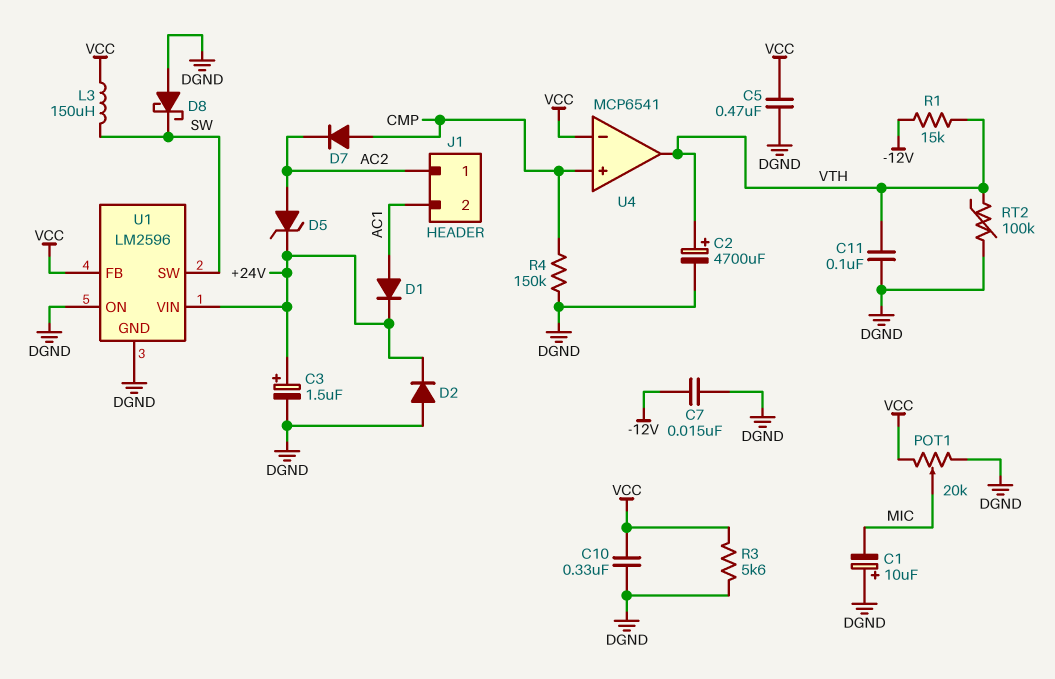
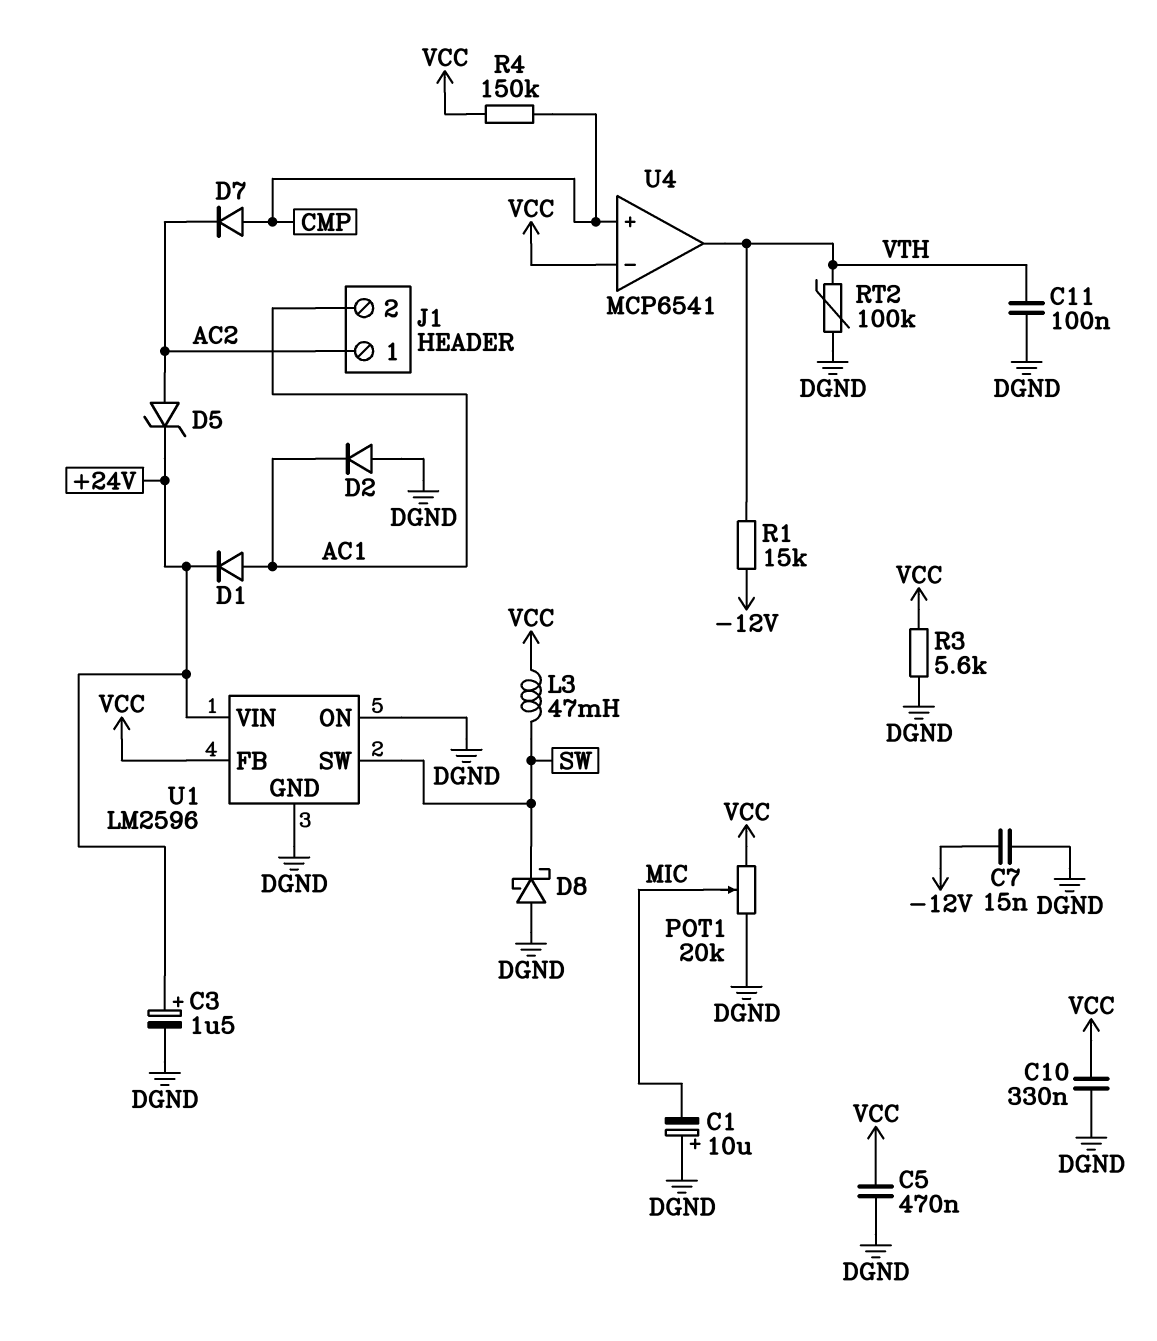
C2: 4700uF (plus VTH, minus DGND) -> none
D2: diode (A DGND, K +24V) -> diode (A DGND, K AC1)
L3: 150uH (SW, VCC) -> 47mH (SW, VCC)
R4: 150k (CMP, DGND) -> 150k (CMP, VCC)

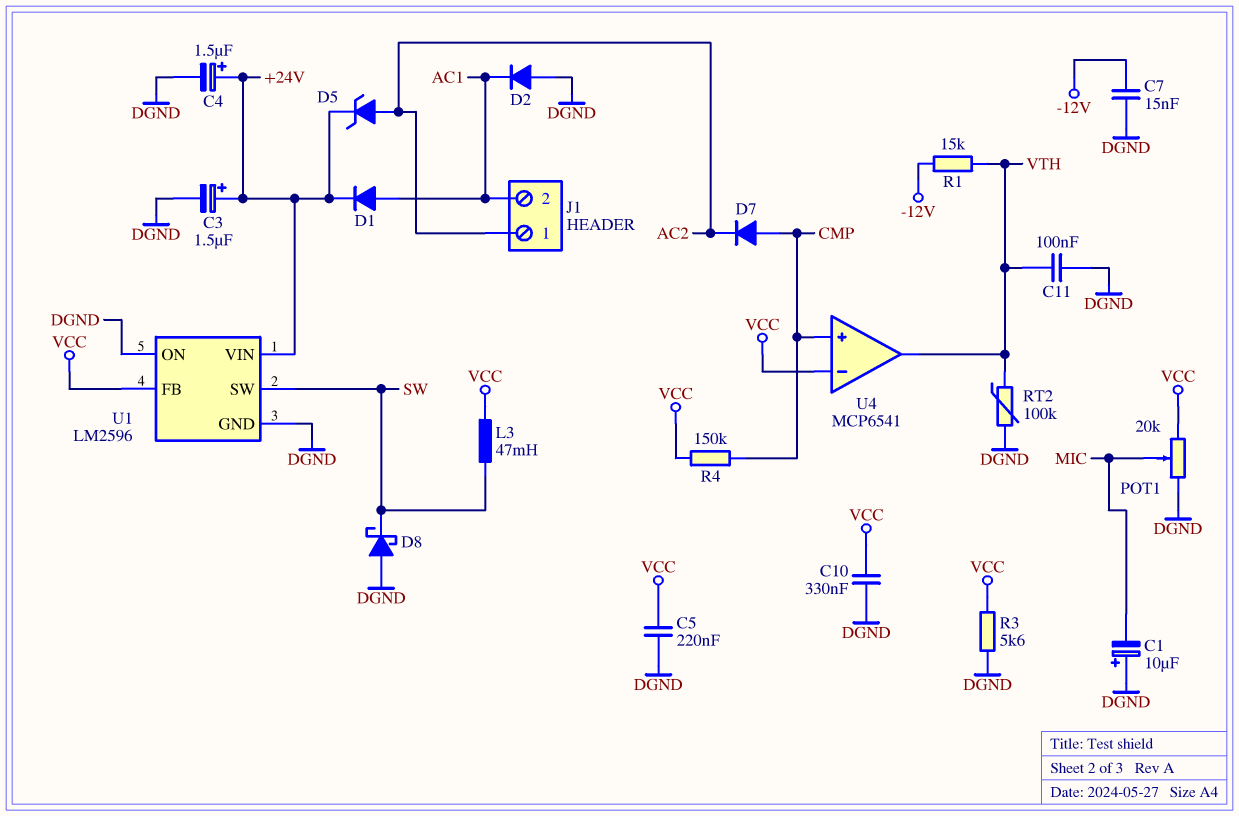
C4: none -> 1.5uF (plus +24V, minus DGND)
C5: 470nF (DGND, VCC) -> 220nF (DGND, VCC)

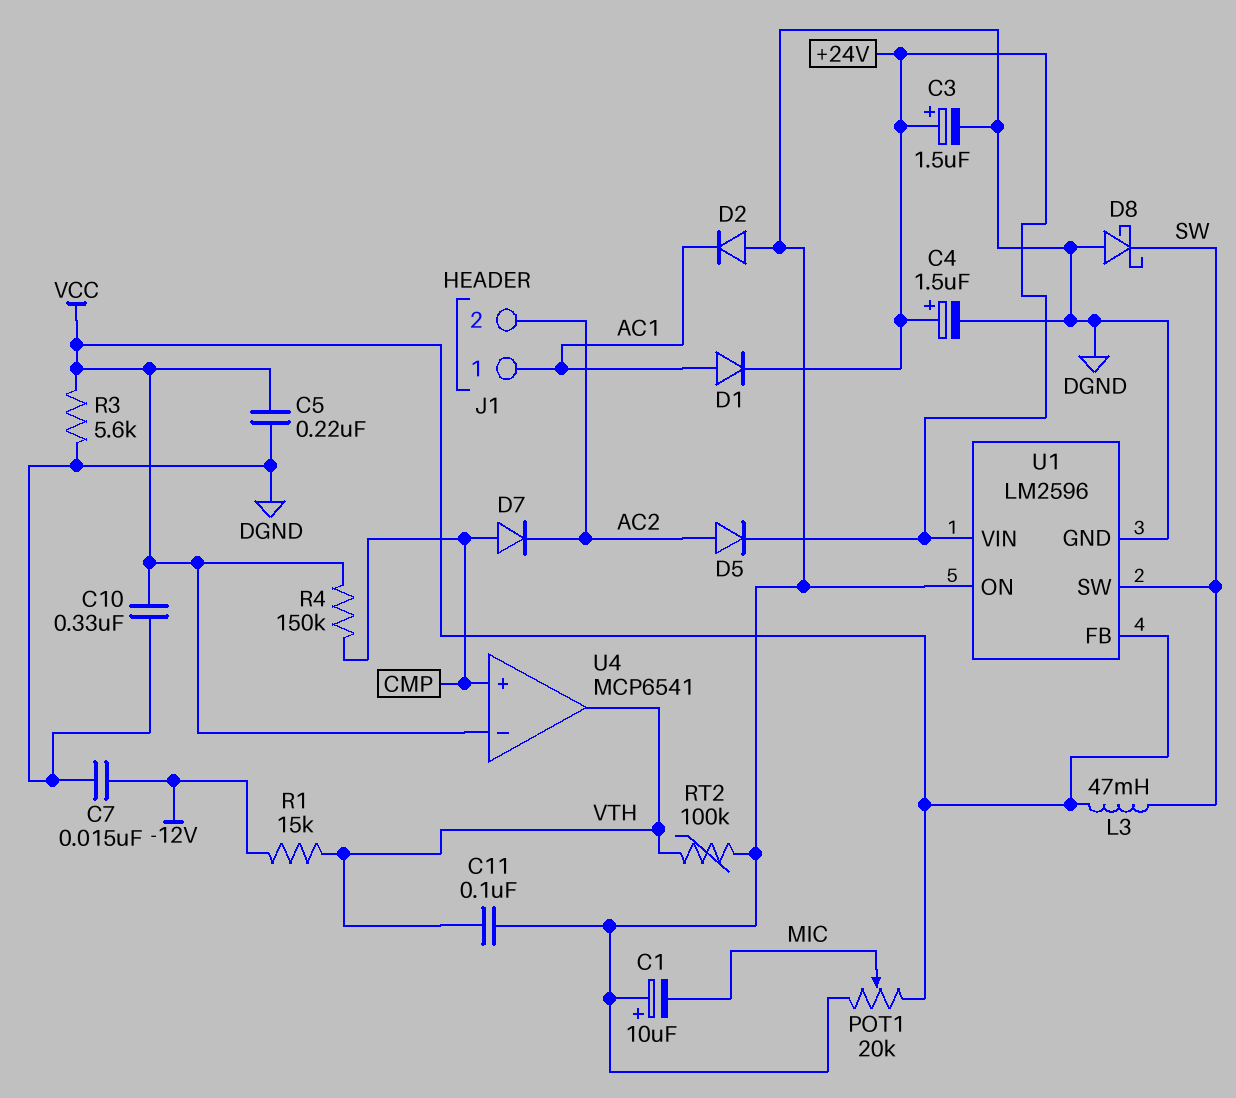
D5: zener (A AC2, K +24V) -> diode (A AC2, K +24V)
J1 pin 1: AC2 -> AC1
J1 pin 2: AC1 -> AC2

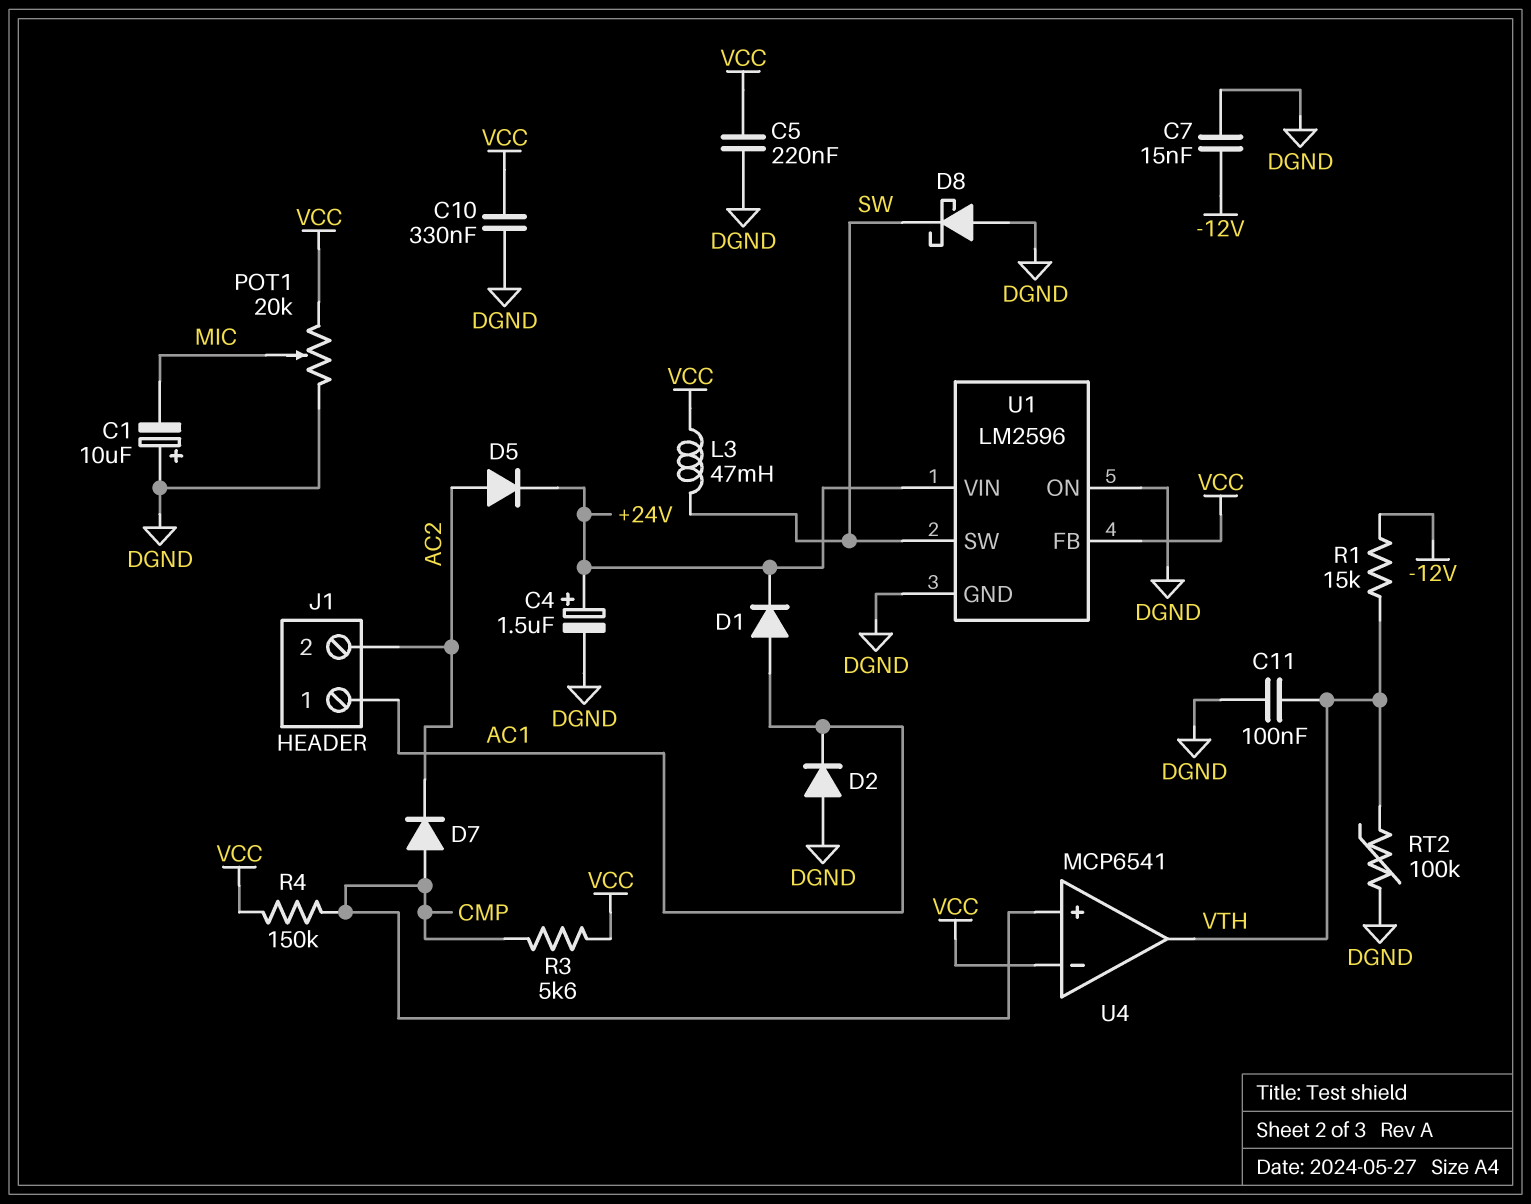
C3: 1.5uF (plus +24V, minus DGND) -> none
R3: 5.6k (DGND, VCC) -> 5.6k (CMP, VCC)

